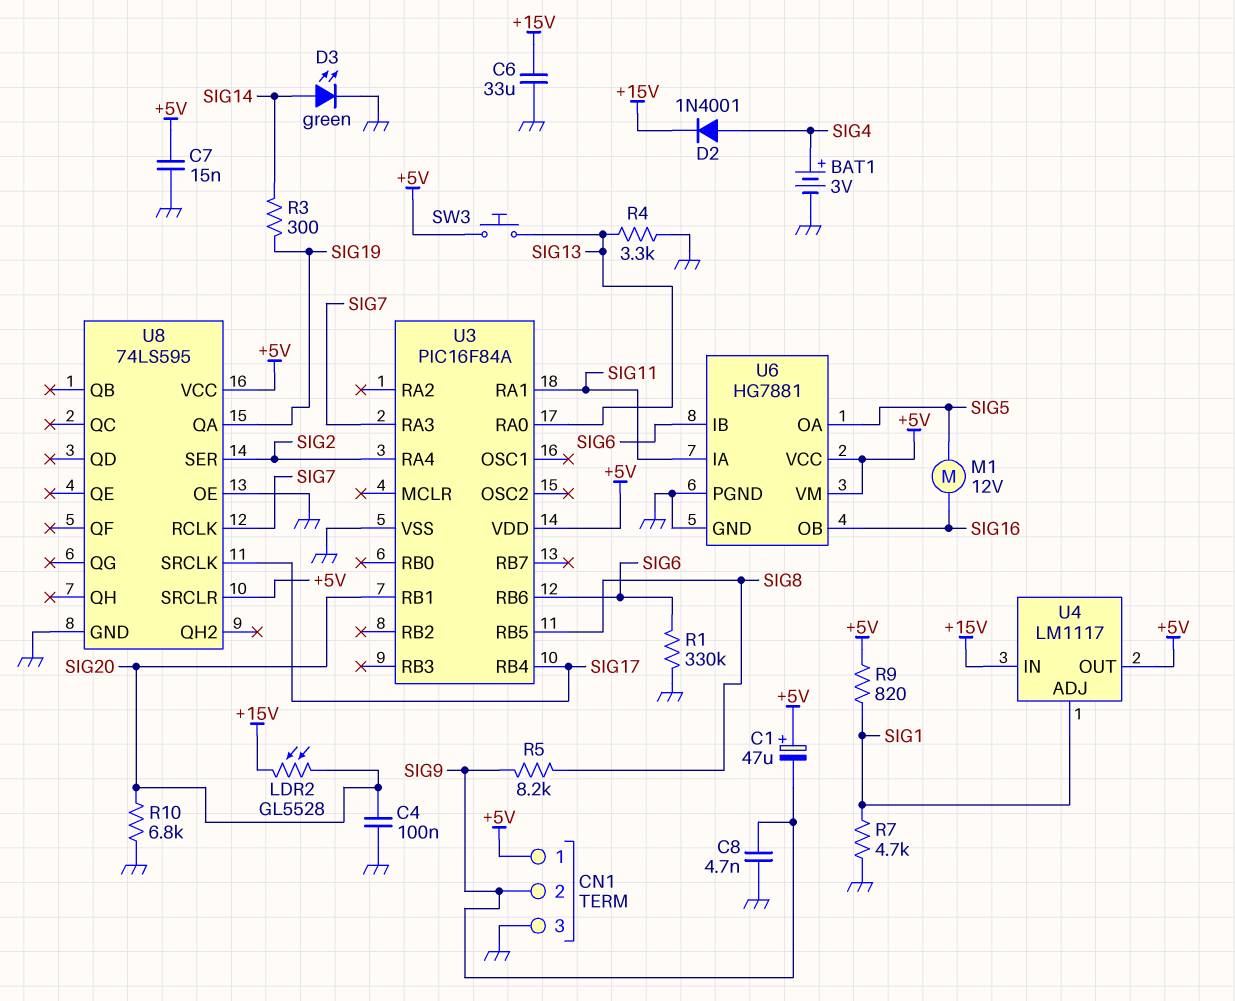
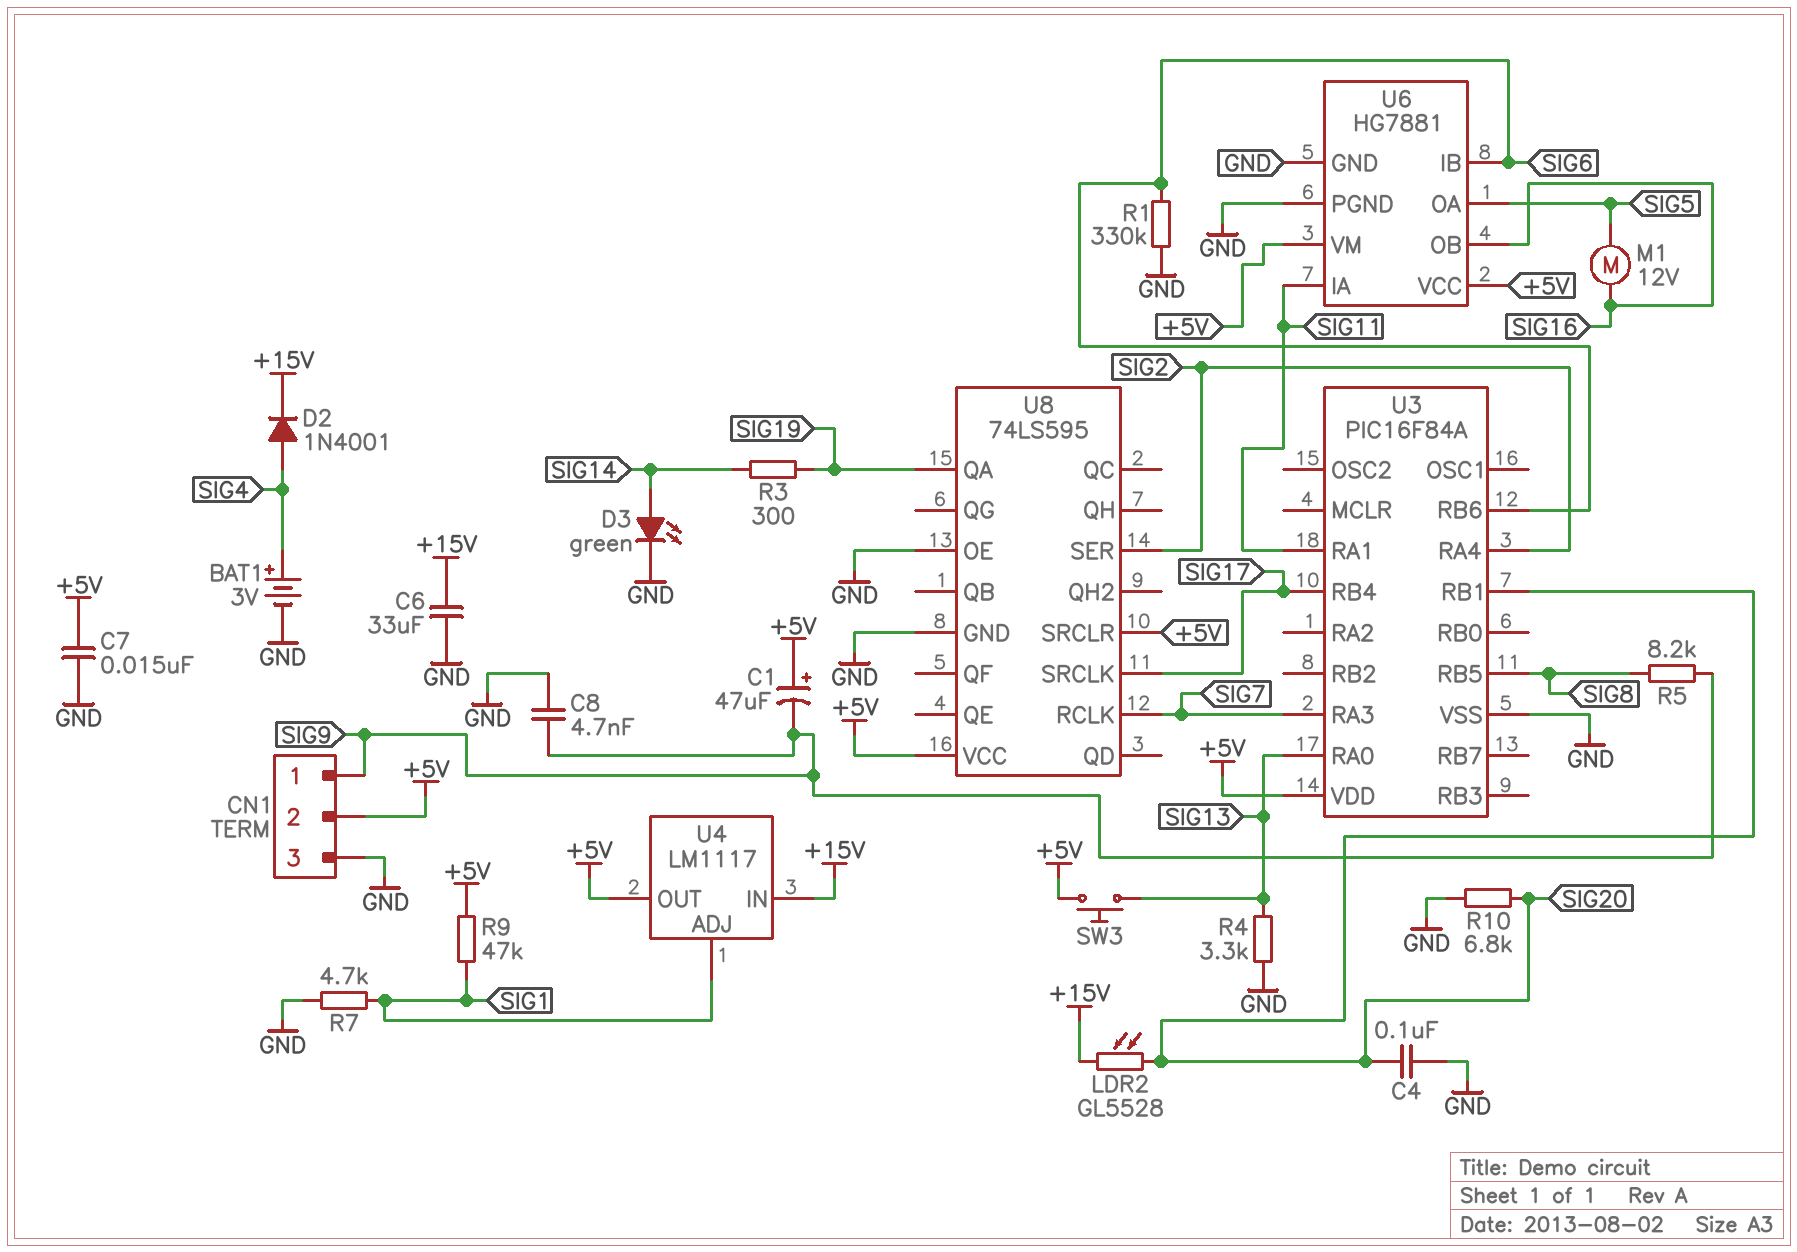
CN1 pin 1: +5V -> SIG9
CN1 pin 2: SIG9 -> +5V
R9: 820 (+5V, SIG1) -> 47k (+5V, SIG1)

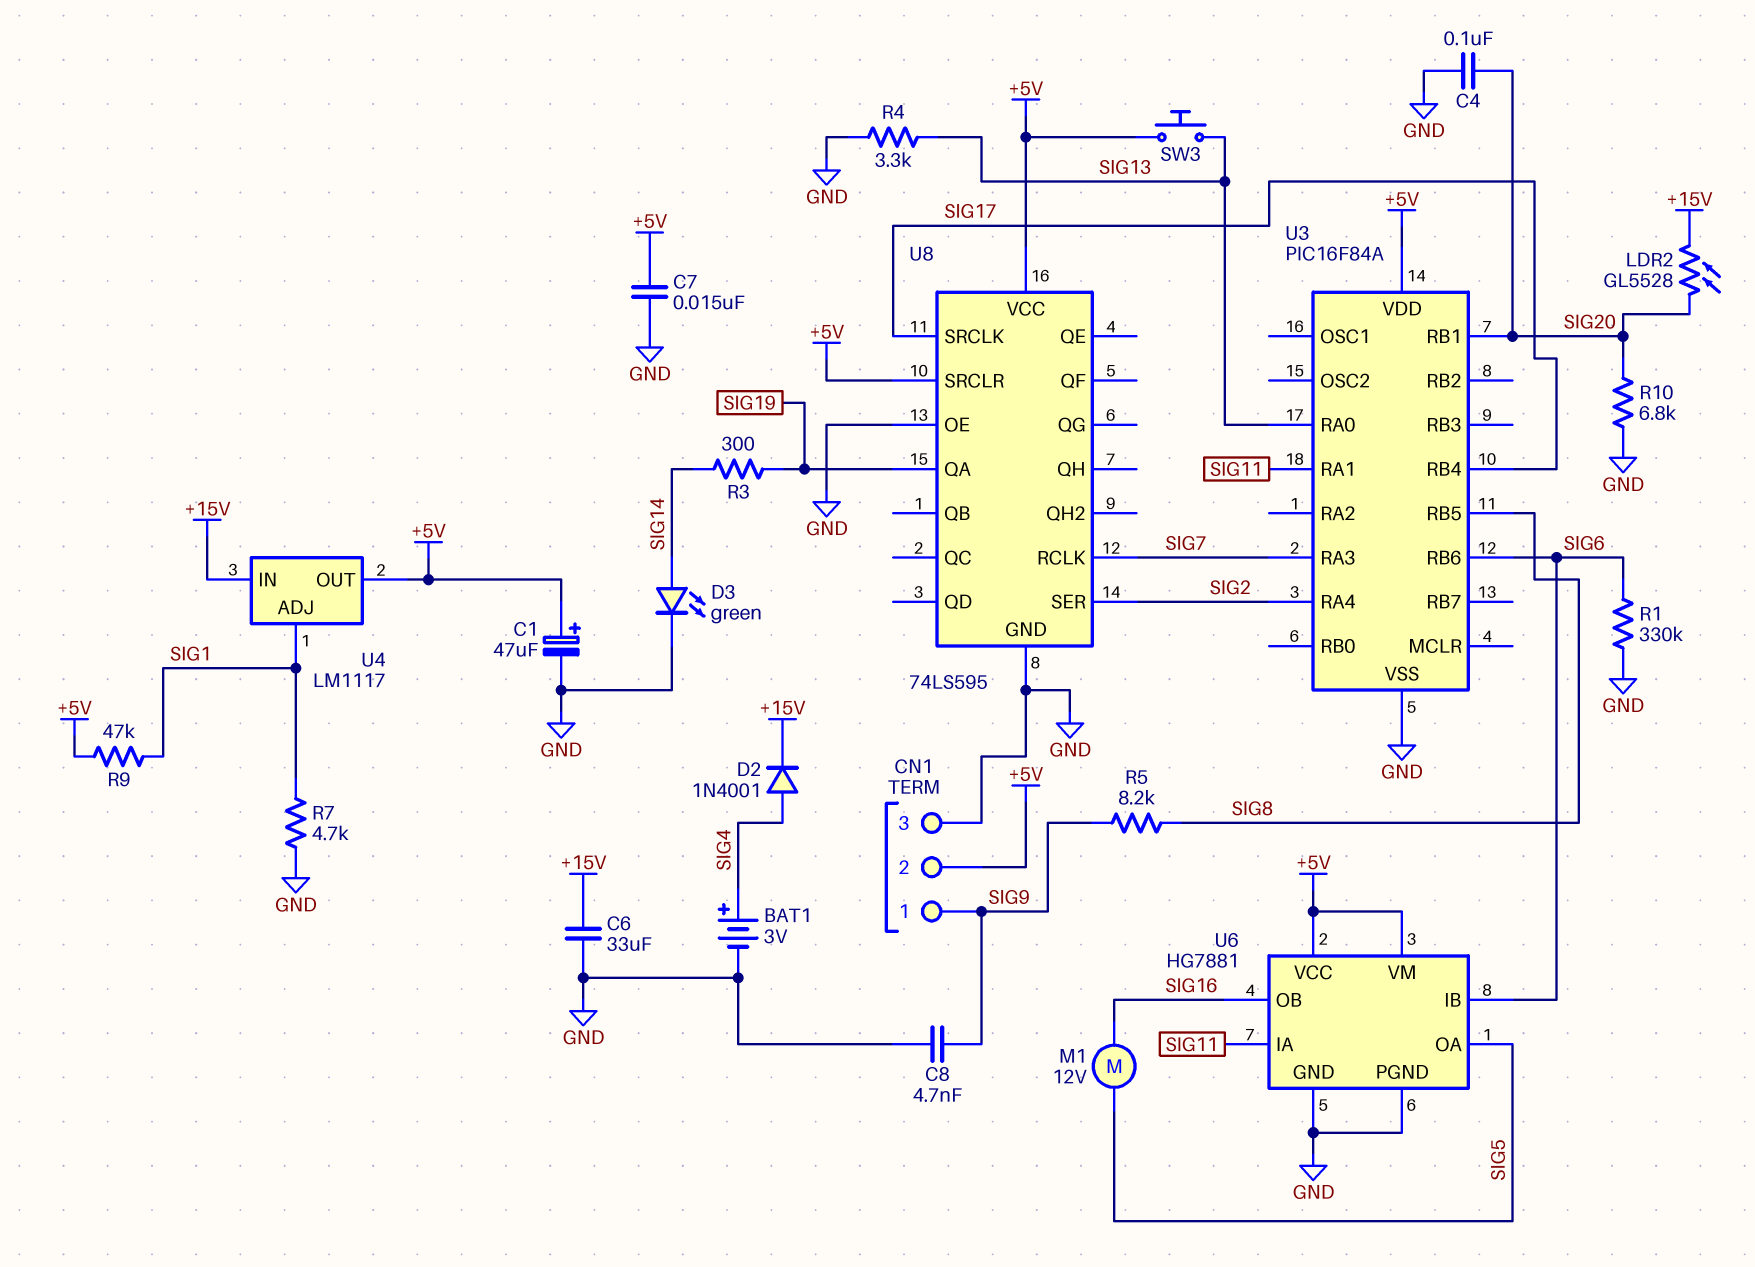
C1: 47uF (plus +5V, minus SIG9) -> 47uF (plus +5V, minus GND)

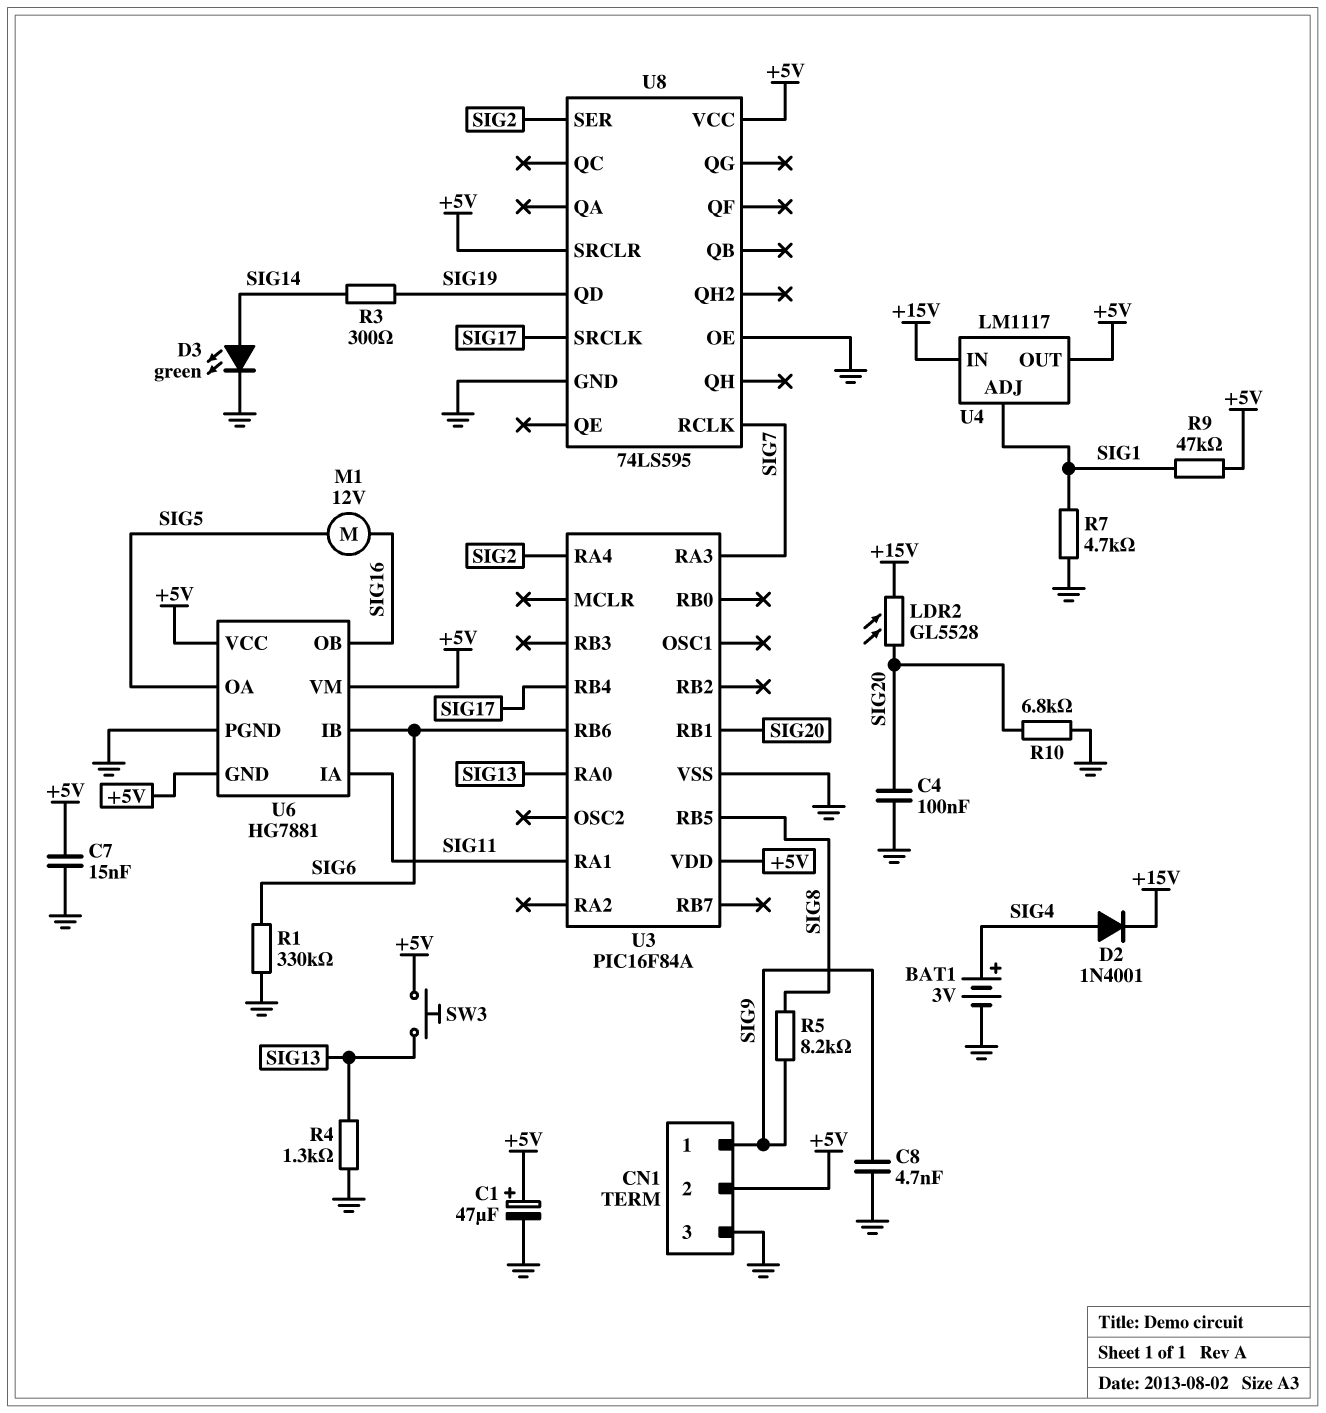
C6: 33uF (+15V, GND) -> none
R4: 3.3k (GND, SIG13) -> 1.3k (GND, SIG13)
U6 pin GND: GND -> +5V
U8 pin QA: SIG19 -> none
U8 pin QD: none -> SIG19

